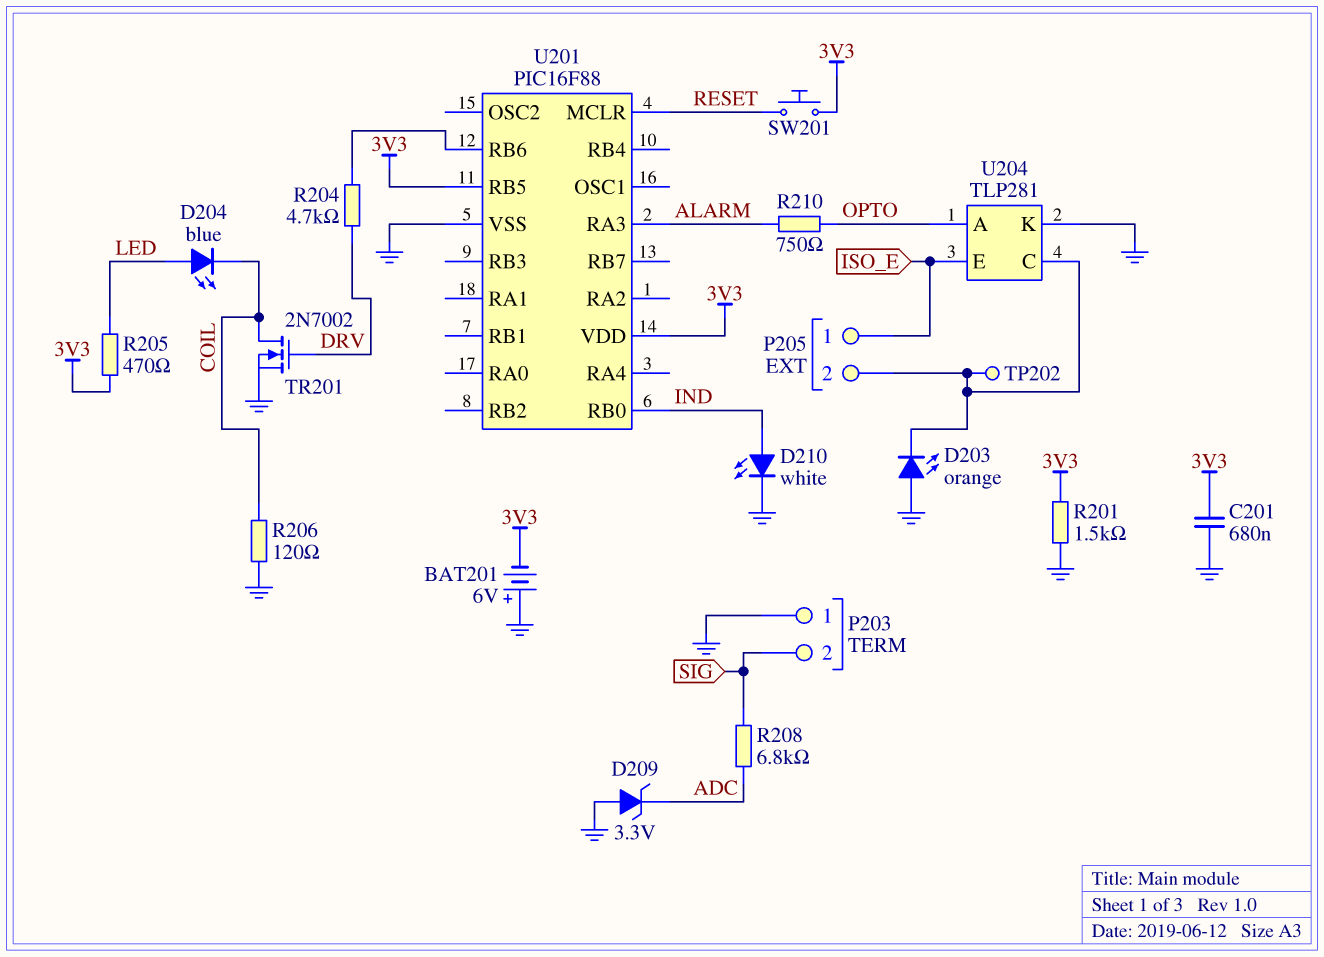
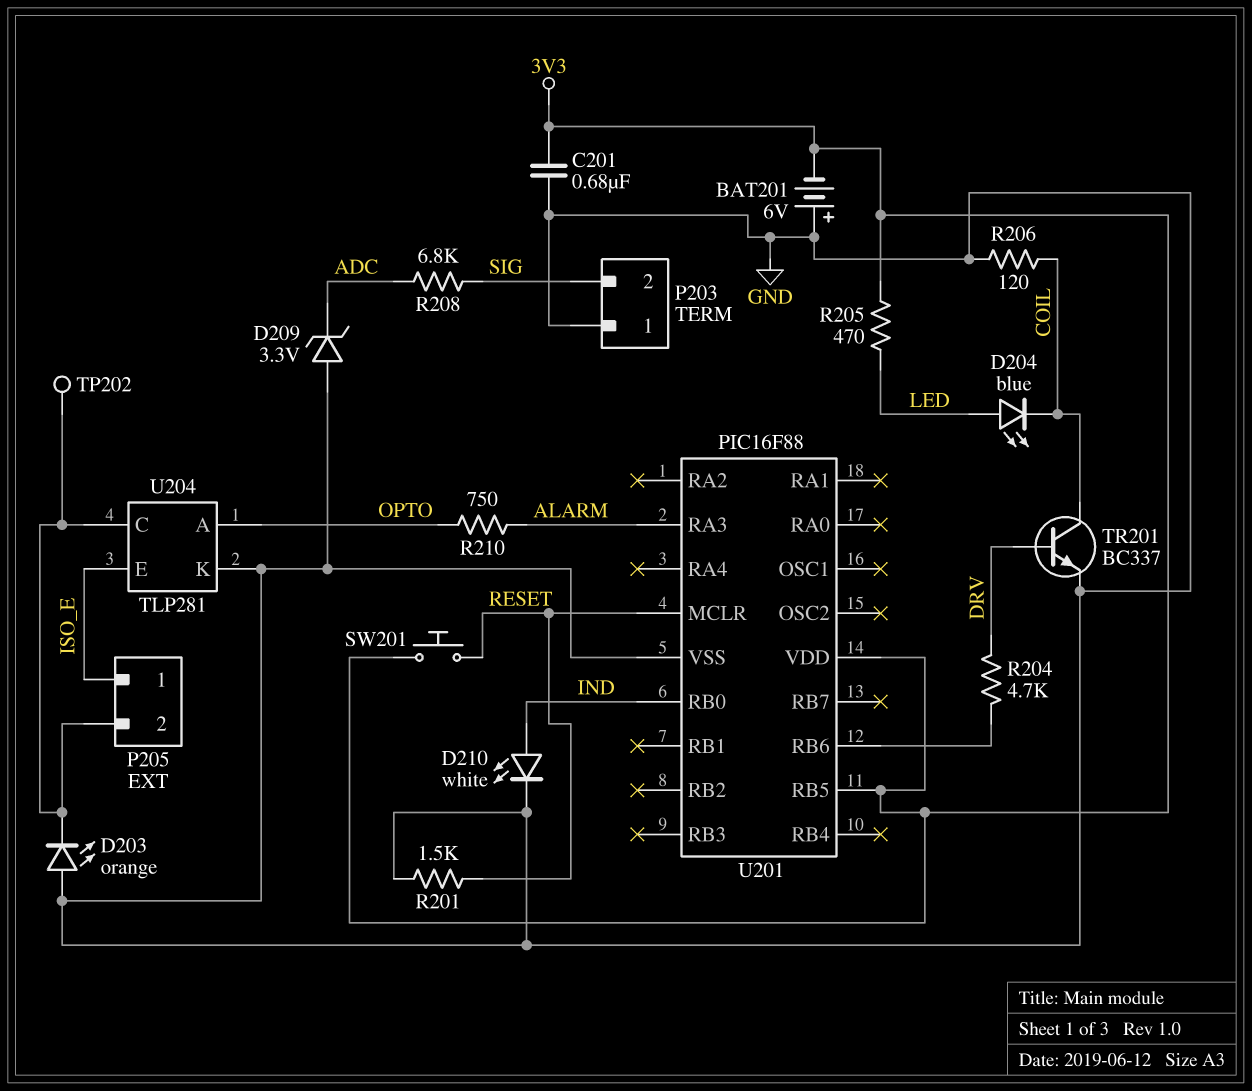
R201: 1.5k (3V3, GND) -> 1.5k (GND, RESET)
TR201: NMOS 2N7002 (G DRV, D COIL, S GND) -> NPN BC337 (B DRV, C COIL, E GND)

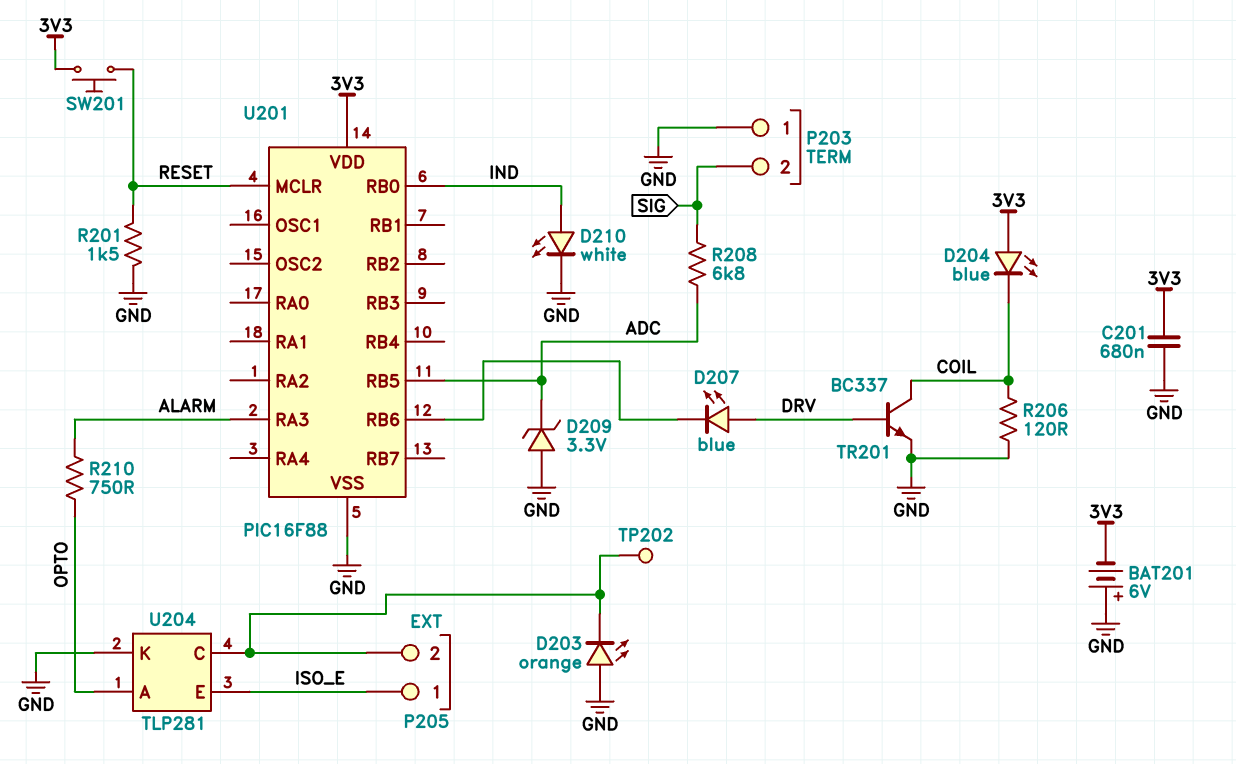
D204: LED blue (A LED, K COIL) -> LED blue (A 3V3, K COIL)
D207: none -> LED blue (A DRV, K U201/RB6)
R204: 4.7k (DRV, U201/RB6) -> none
R205: 470 (3V3, LED) -> none
U201 pin RB5: 3V3 -> ADC

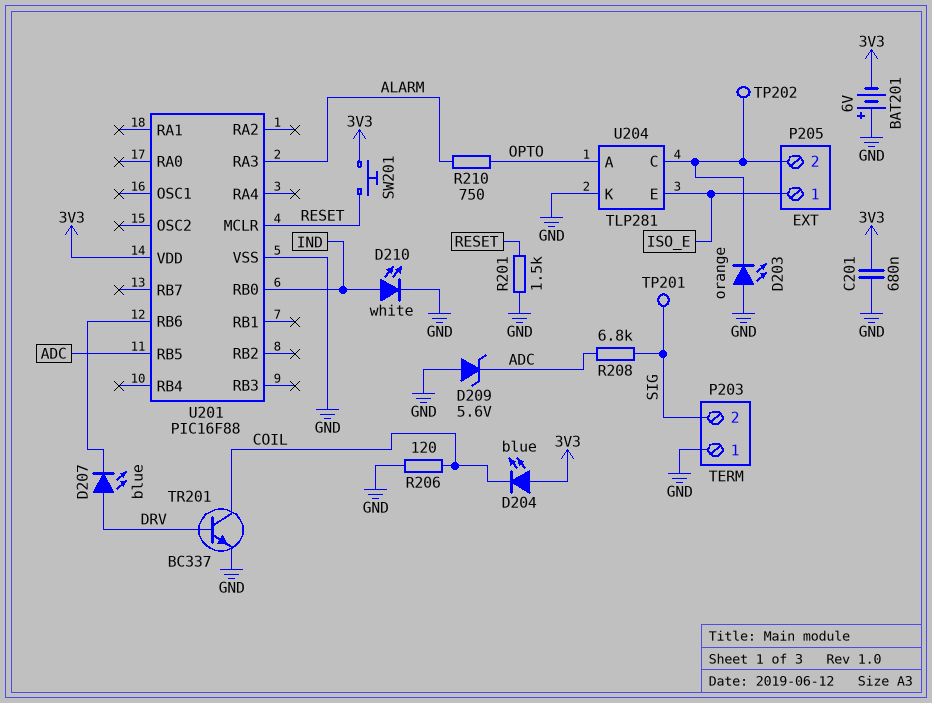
D209: zener 3.3V (A GND, K ADC) -> zener 5.6V (A GND, K ADC)
TP201: none -> test point (SIG)

